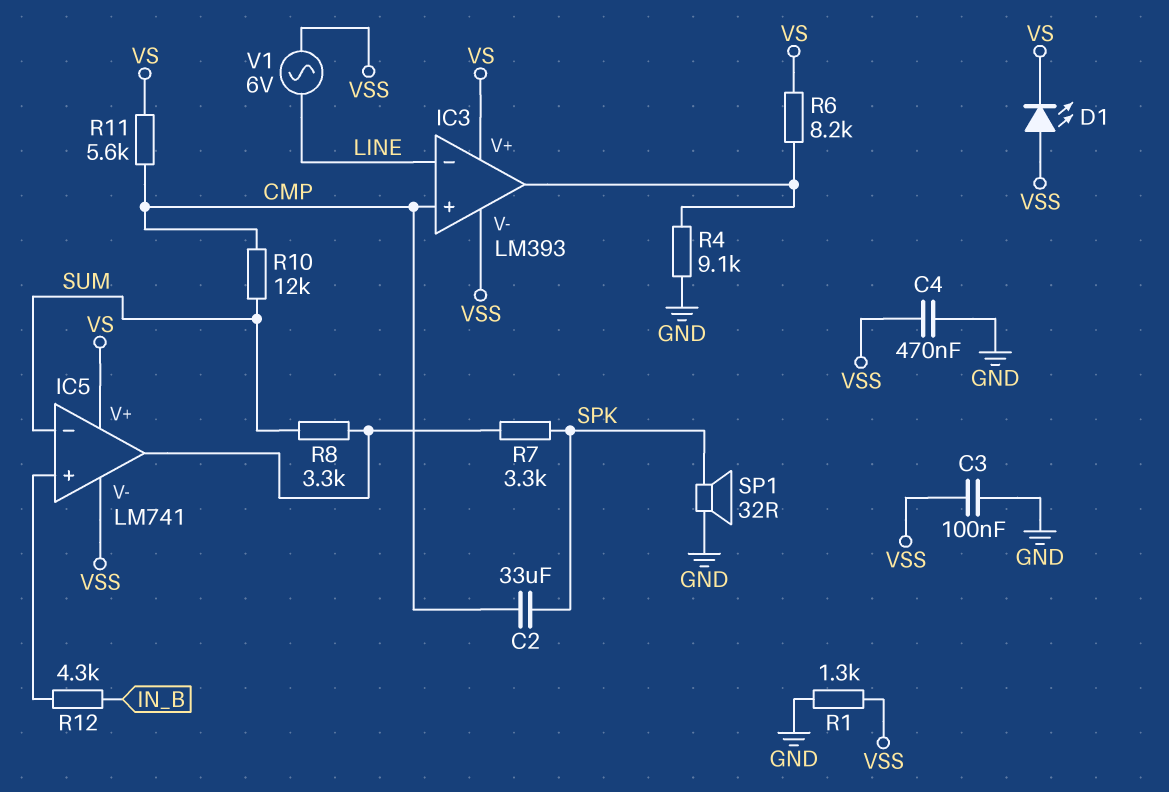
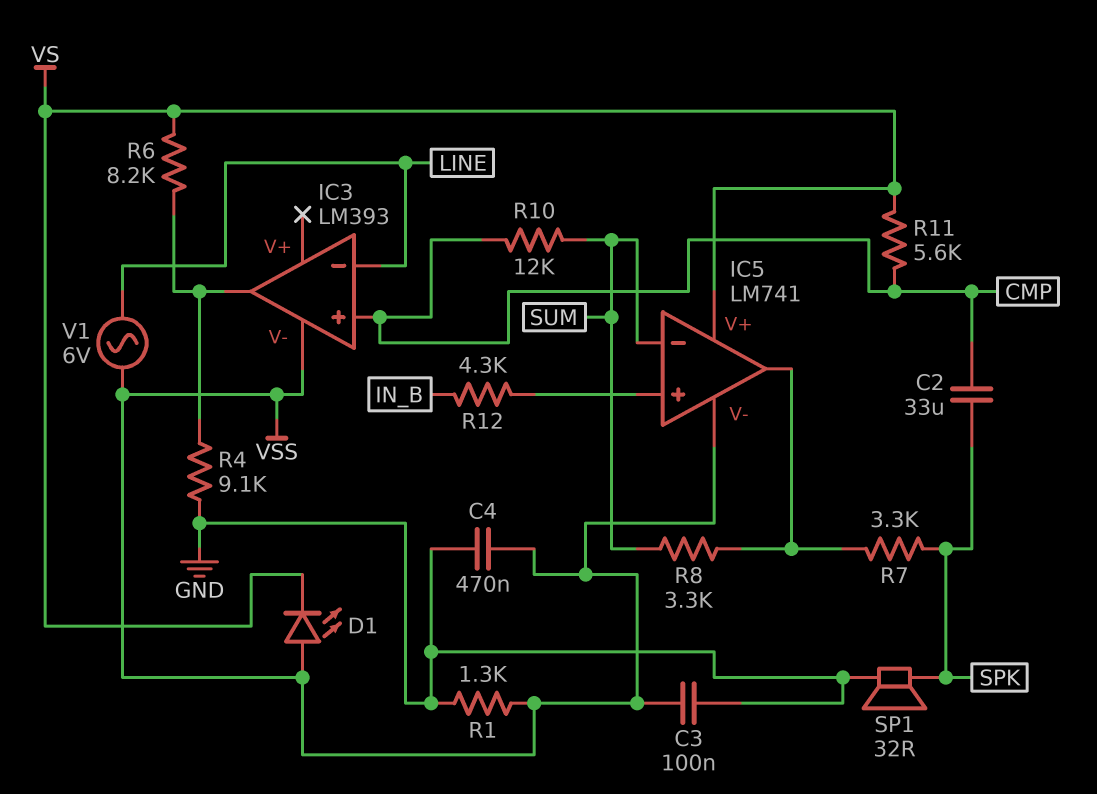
IC3 pin V+: VS -> none

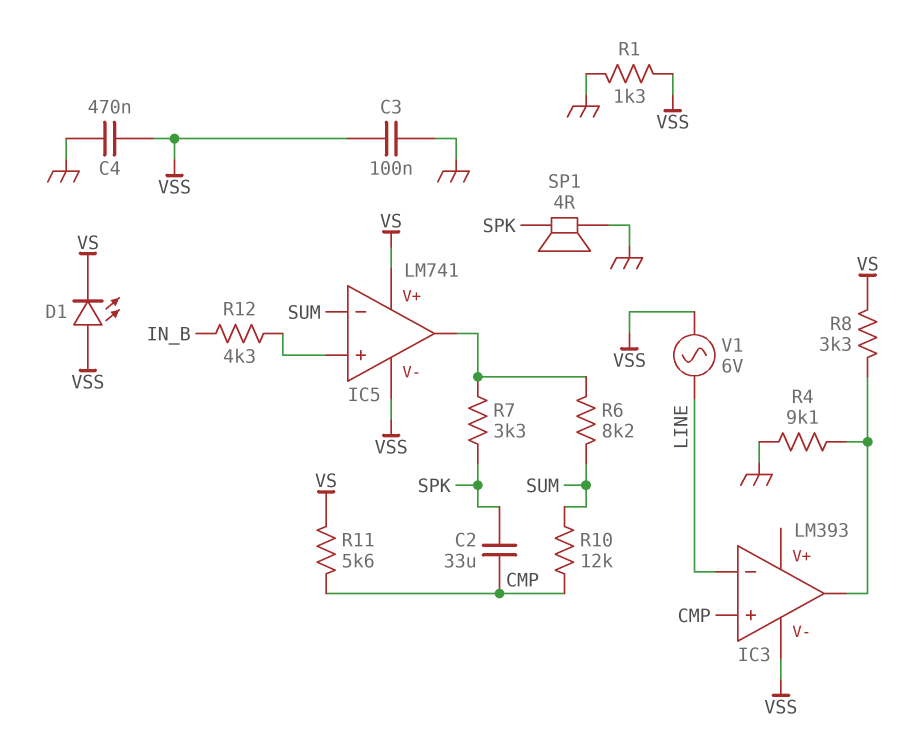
R6: 8.2k (IC3/out, VS) -> 8.2k (IC5/out, SUM)
R8: 3.3k (IC5/out, SUM) -> 3.3k (IC3/out, VS)
SP1: speaker 32R (GND, SPK) -> speaker 4R (GND, SPK)

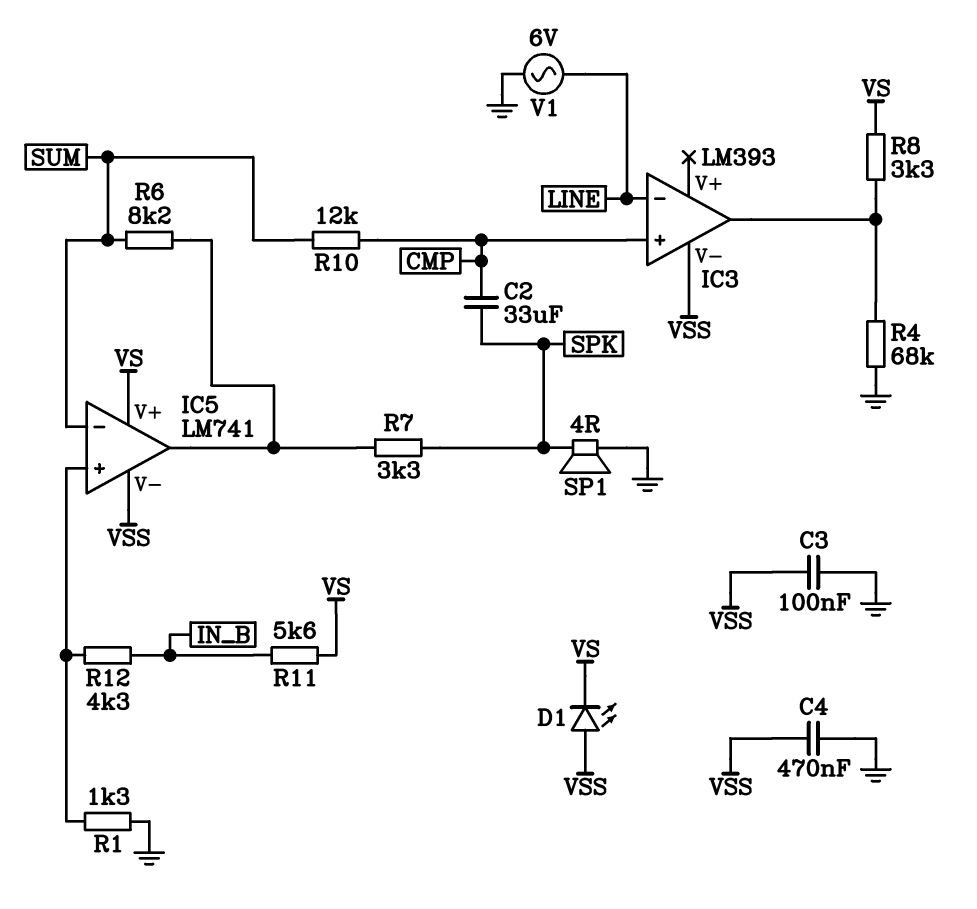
R1: 1.3k (GND, VSS) -> 1.3k (GND, IC5/in+)
R4: 9.1k (GND, IC3/out) -> 68k (GND, IC3/out)
R11: 5.6k (CMP, VS) -> 5.6k (IN_B, VS)
V1: AC 6V (LINE, VSS) -> AC 6V (GND, LINE)

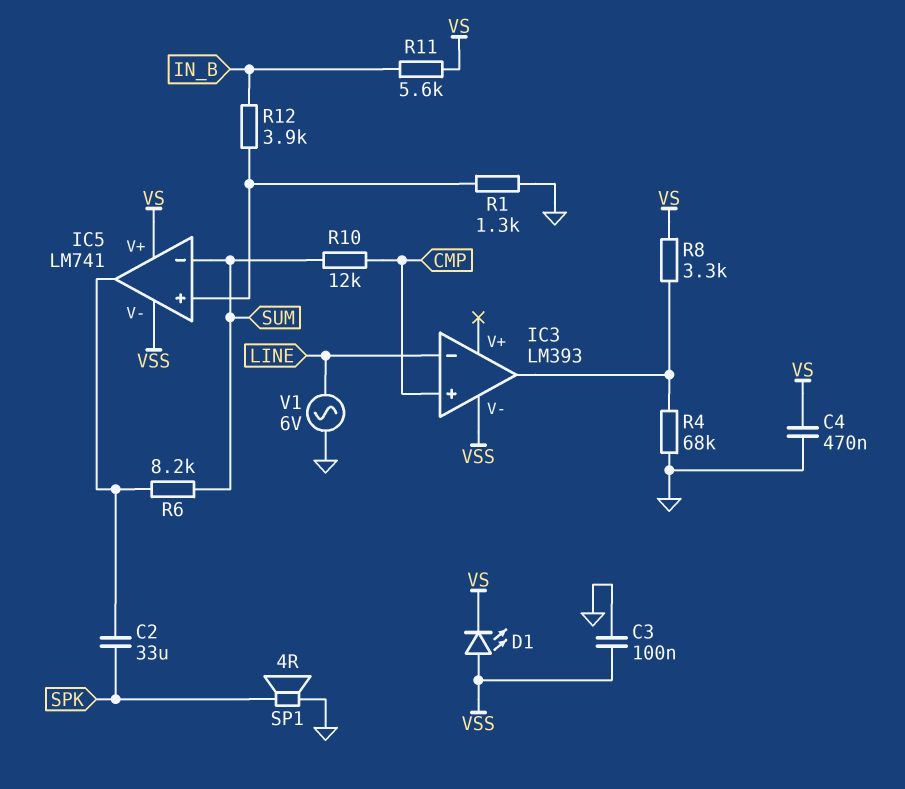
C2: 33uF (CMP, SPK) -> 33uF (IC5/out, SPK)
C4: 470nF (GND, VSS) -> 470nF (GND, VS)
R7: 3.3k (IC5/out, SPK) -> none
R12: 4.3k (IC5/in+, IN_B) -> 3.9k (IC5/in+, IN_B)

